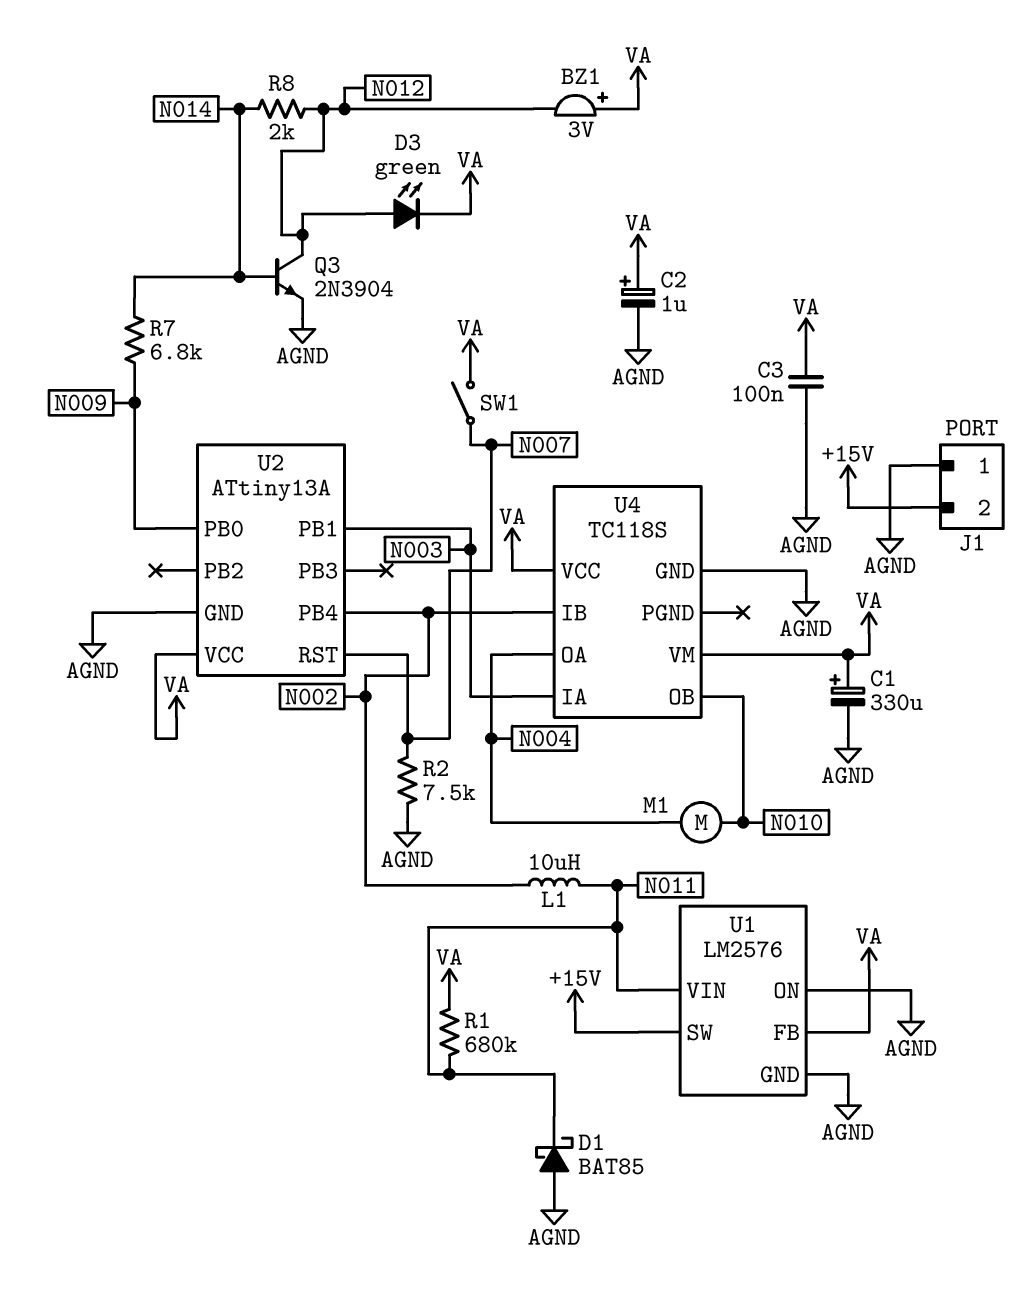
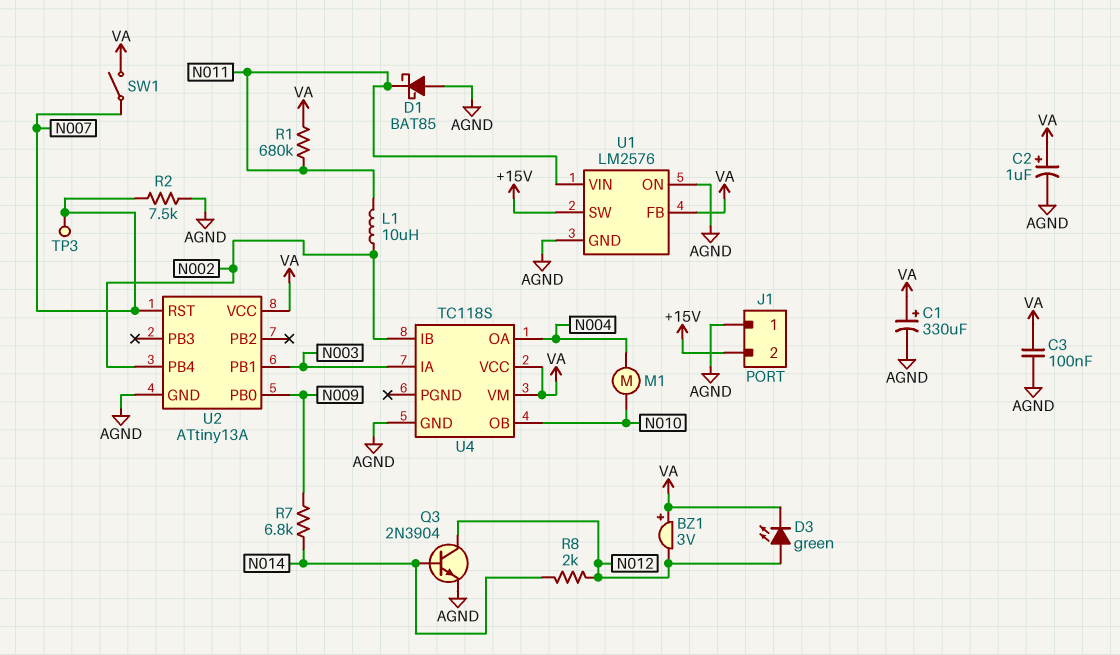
TP3: none -> test point (N007)

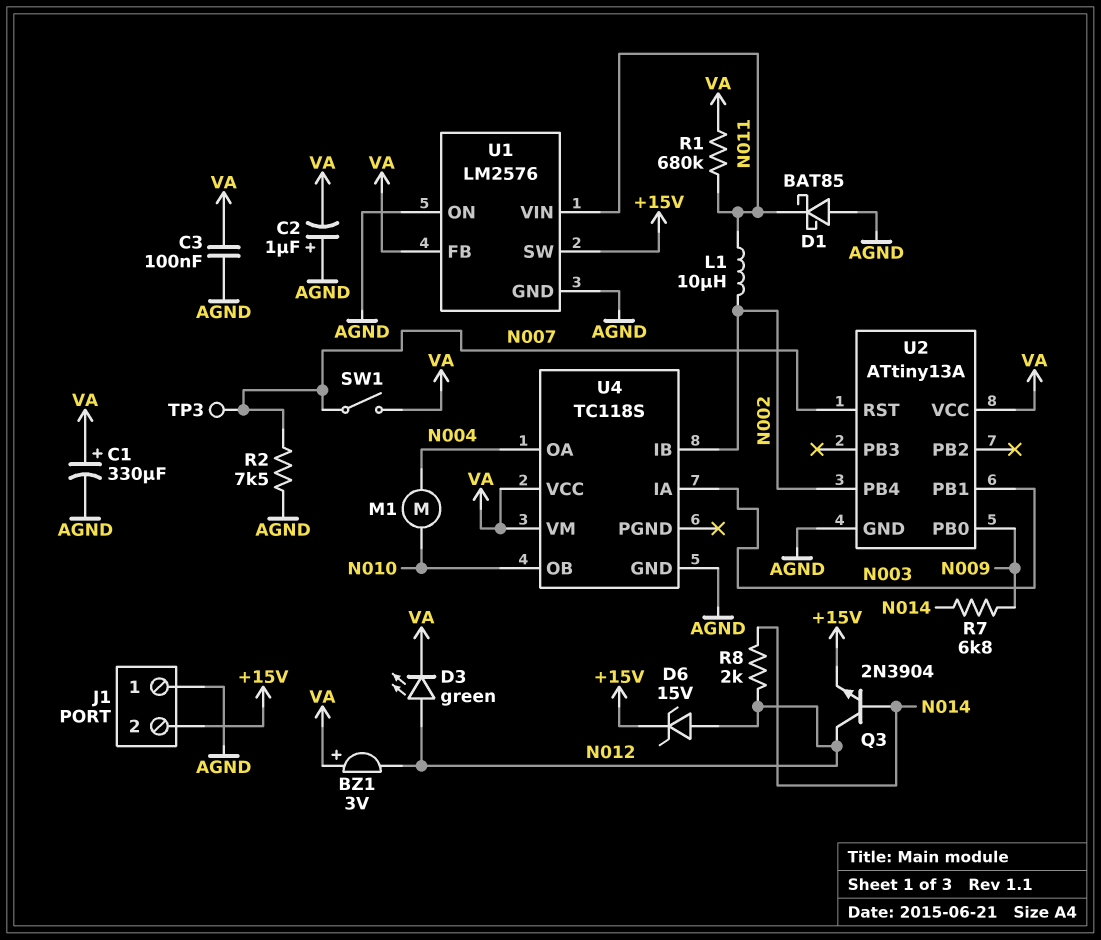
C2: 1uF (plus VA, minus AGND) -> 1uF (plus AGND, minus VA)
D6: none -> zener 15V (A N012, K +15V)
Q3: NPN 2N3904 (B N014, C N012, E AGND) -> NPN 2N3904 (B N014, C N012, E +15V)

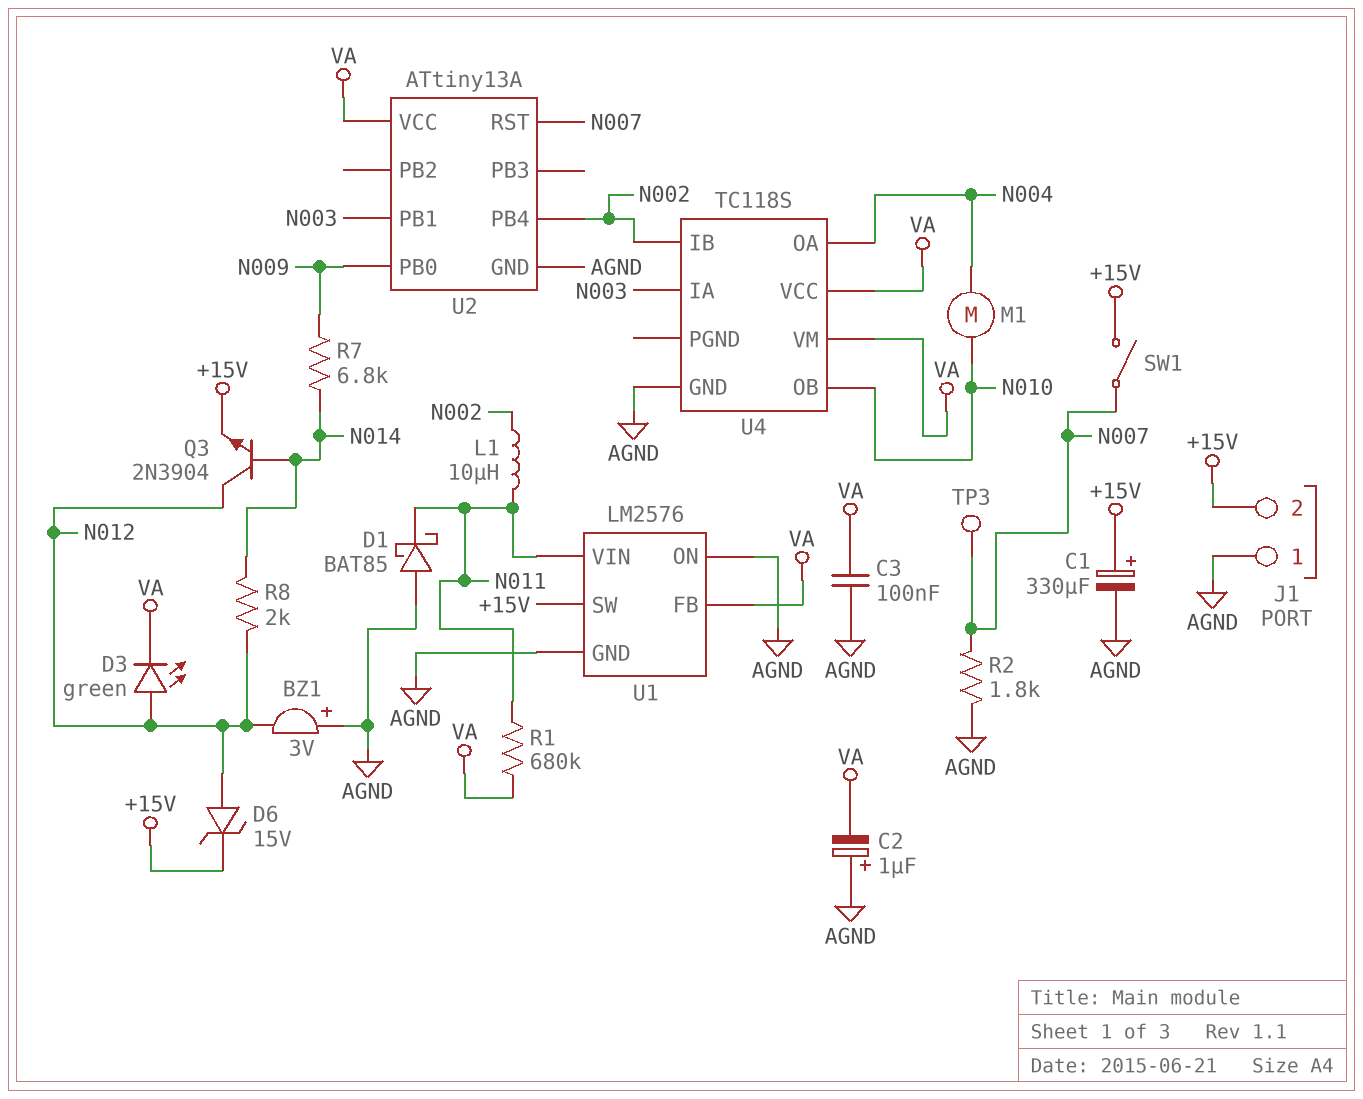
BZ1: buzzer 3V (plus VA, minus N012) -> buzzer 3V (plus AGND, minus N012)
C1: 330uF (plus VA, minus AGND) -> 330uF (plus +15V, minus AGND)
R2: 7.5k (AGND, N007) -> 1.8k (AGND, N007)
SW1: switch (N007, VA) -> switch (+15V, N007)

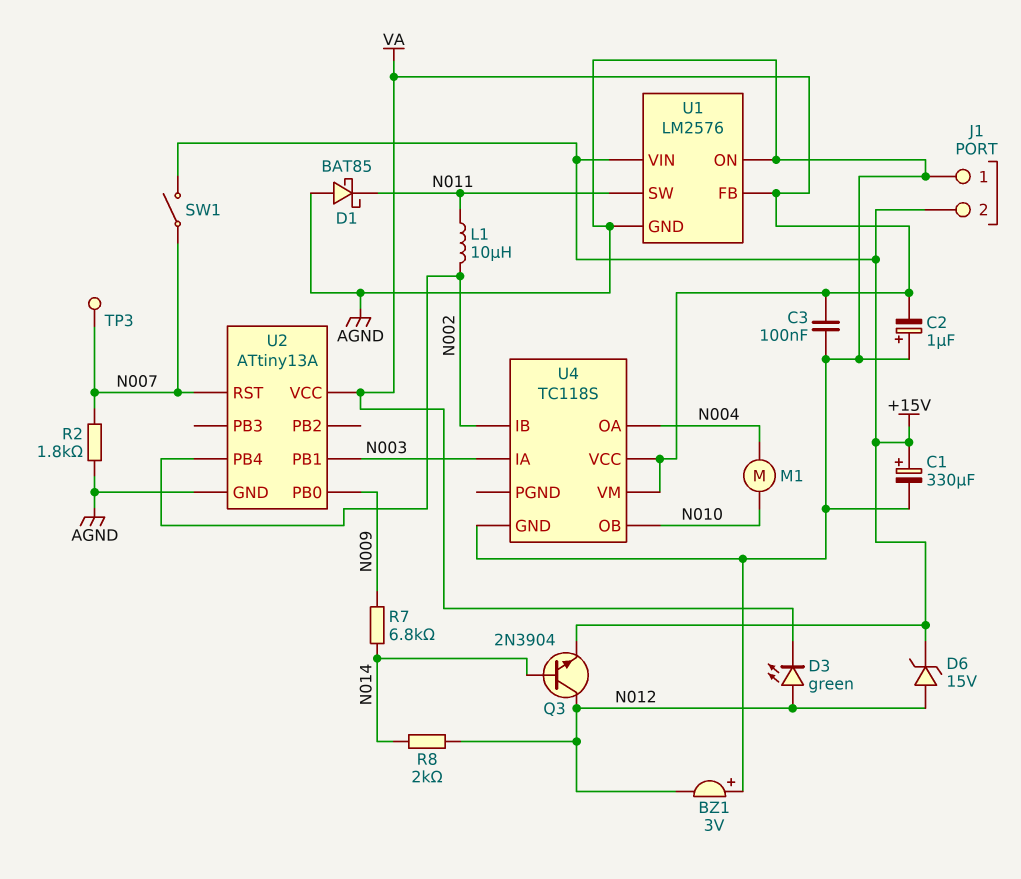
R1: 680k (N011, VA) -> none
U1 pin SW: +15V -> N011
U1 pin VIN: N011 -> +15V

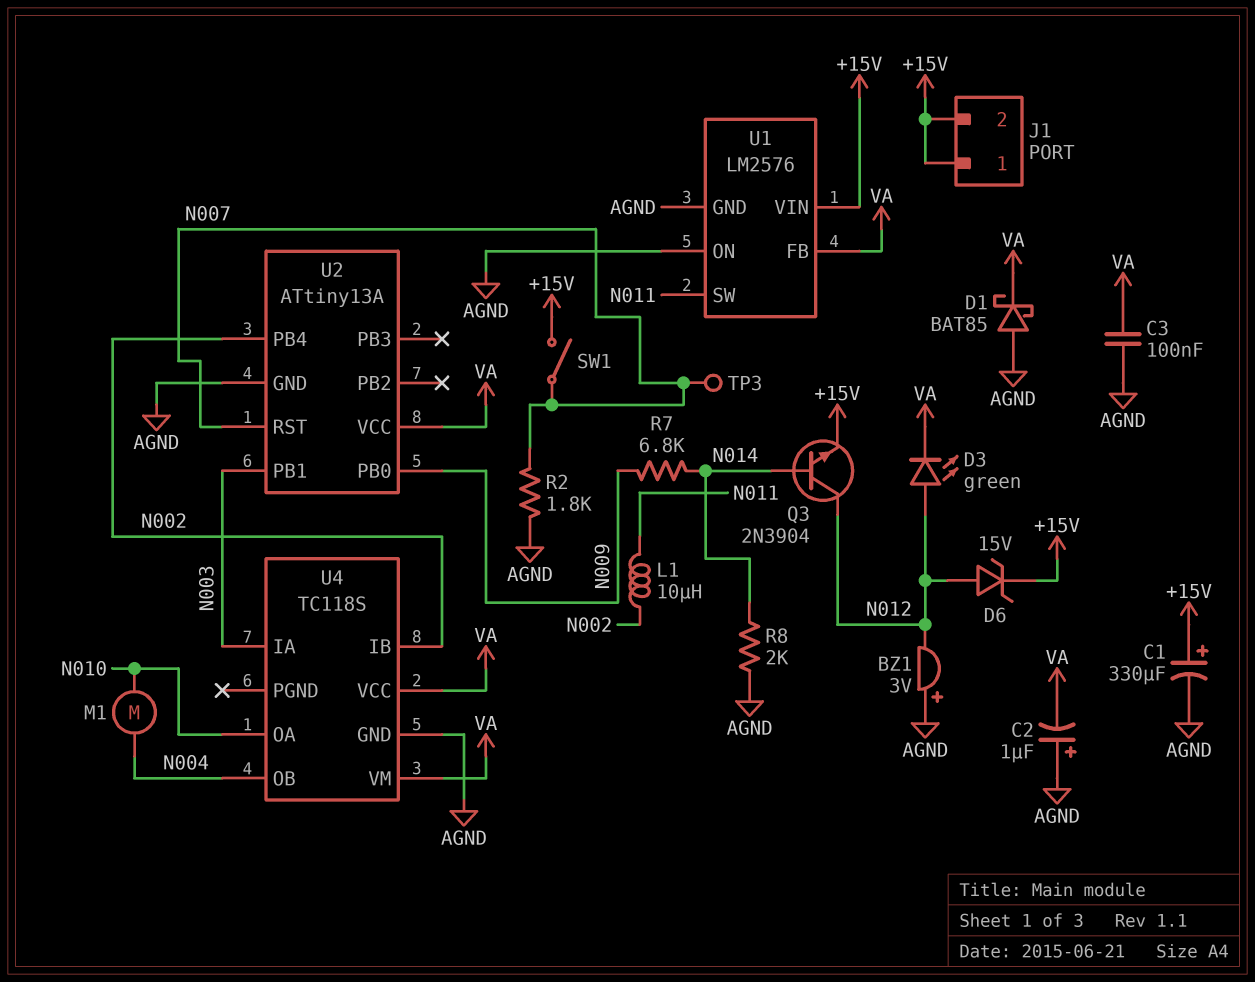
D1: schottky BAT85 (A AGND, K N011) -> schottky BAT85 (A AGND, K VA)
J1 pin 1: AGND -> +15V
R8: 2k (N012, N014) -> 2k (AGND, N014)
U4 pin OA: N004 -> N010
U4 pin OB: N010 -> N004

